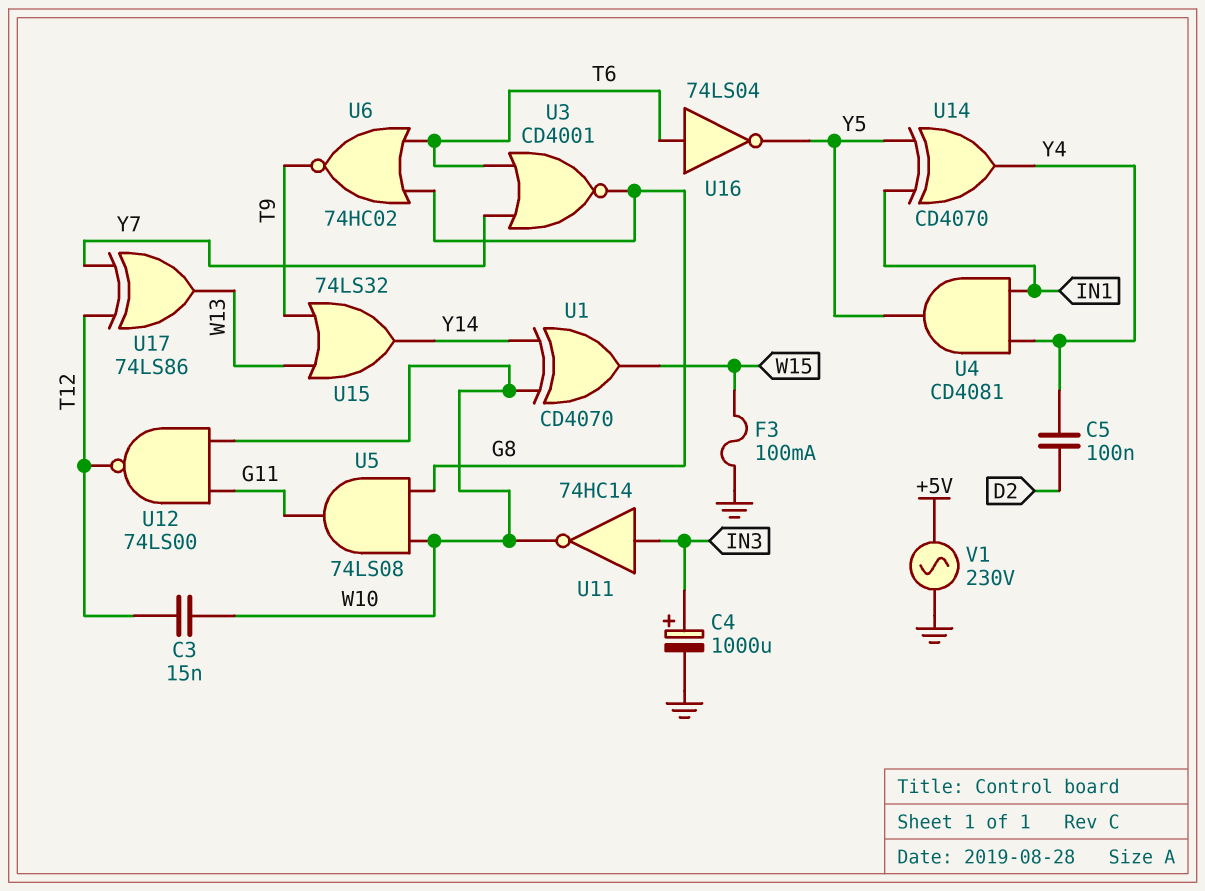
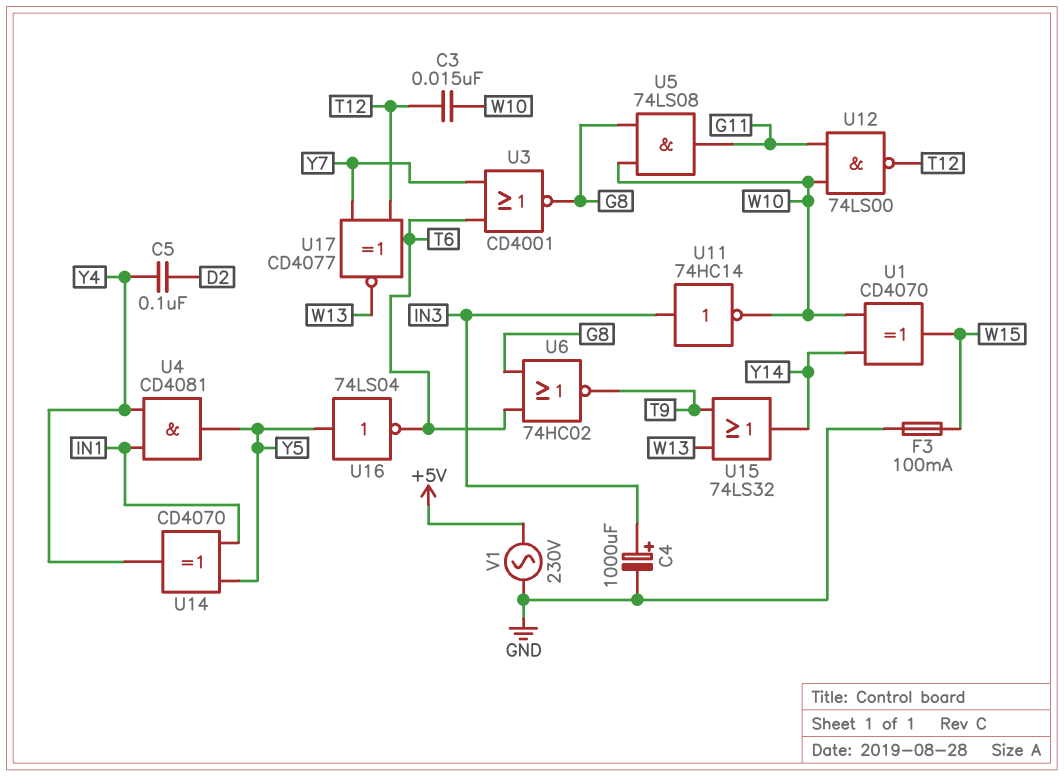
U16: NOT 74LS04 (in T6, out Y5) -> NOT 74LS04 (in Y5, out T6)
U17: XOR 74LS86 (in T12, in Y7, out W13) -> XNOR CD4077 (in T12, in Y7, out W13)

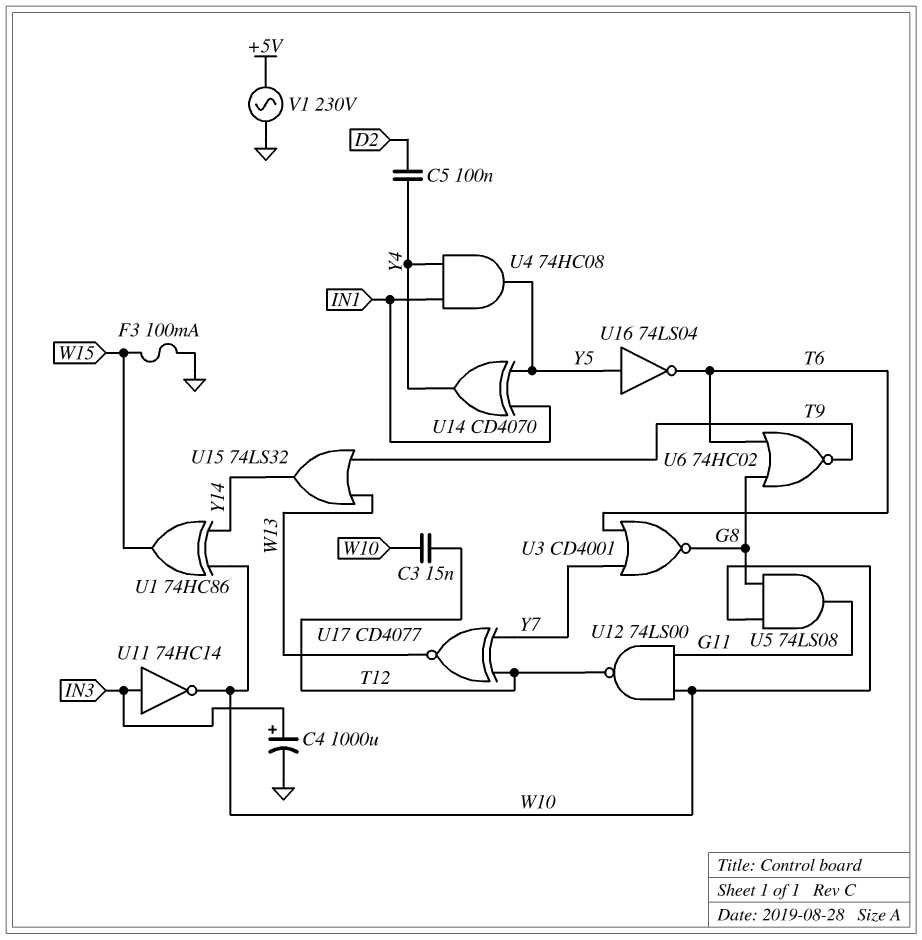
U1: XOR CD4070 (in W10, in Y14, out W15) -> XOR 74HC86 (in W10, in Y14, out W15)
U4: AND CD4081 (in IN1, in Y4, out Y5) -> AND 74HC08 (in IN1, in Y4, out Y5)

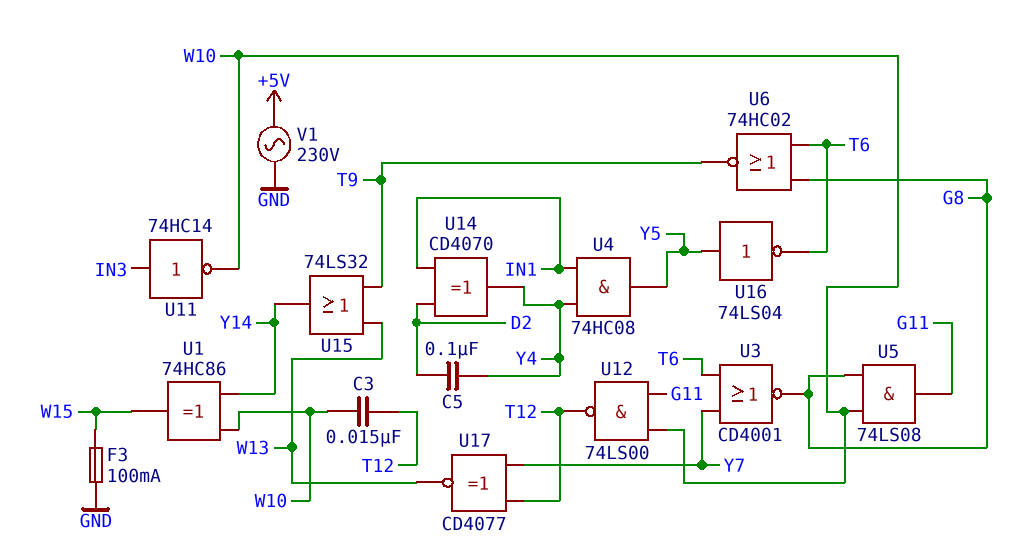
C4: 1000uF (plus IN3, minus GND) -> none
U14: XOR CD4070 (in IN1, in Y5, out Y4) -> XOR CD4070 (in D2, in IN1, out Y4)

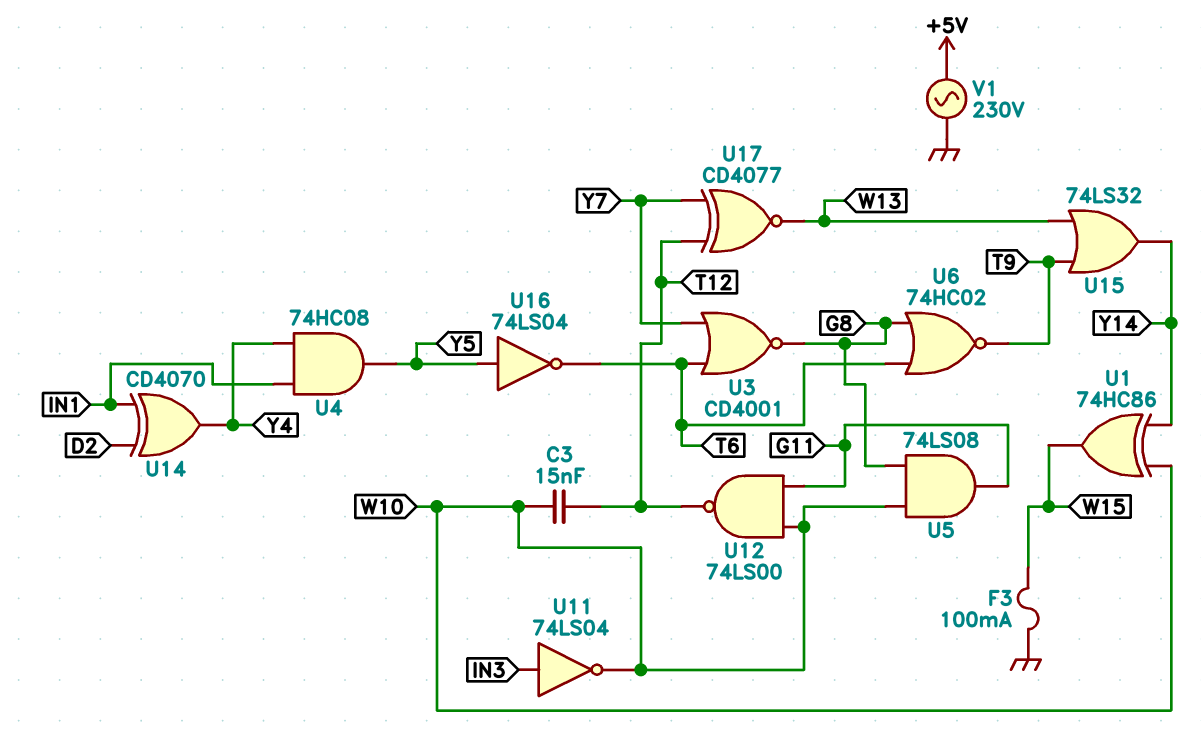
C5: 100nF (D2, Y4) -> none
U11: NOT 74HC14 (in IN3, out W10) -> NOT 74LS04 (in IN3, out W10)

